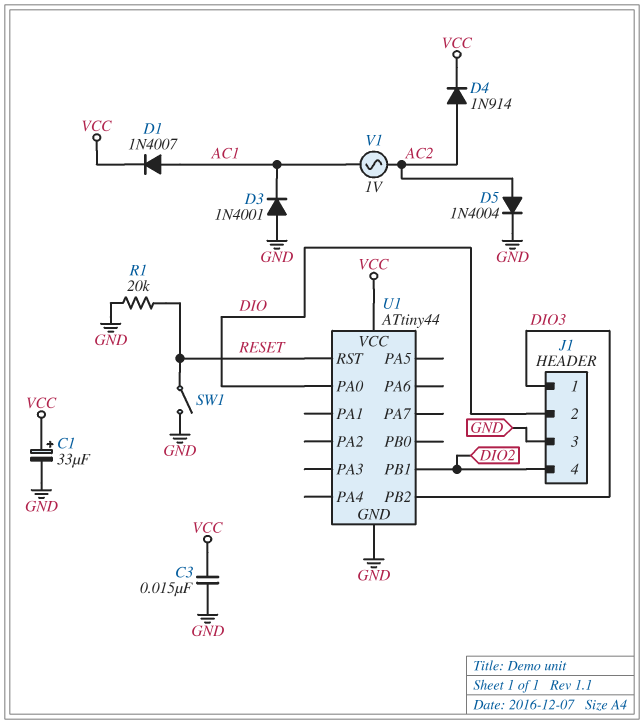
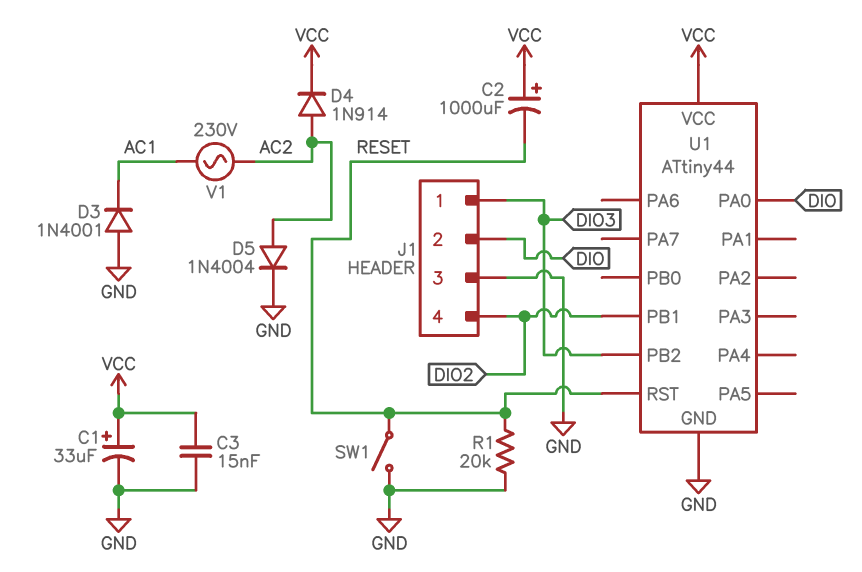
C2: none -> 1000uF (plus VCC, minus RESET)
D1: diode 1N4007 (A AC1, K VCC) -> none
V1: AC 1V (AC1, AC2) -> AC 230V (AC1, AC2)

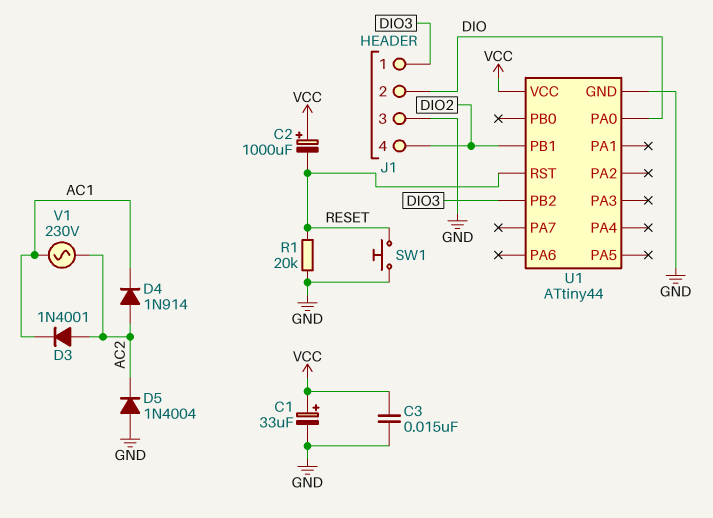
D3: diode 1N4001 (A GND, K AC1) -> diode 1N4001 (A AC2, K AC1)
D4: diode 1N914 (A AC2, K VCC) -> diode 1N914 (A AC2, K AC1)
D5: diode 1N4004 (A AC2, K GND) -> diode 1N4004 (A GND, K AC2)
SW1: switch (GND, RESET) -> button (GND, RESET)

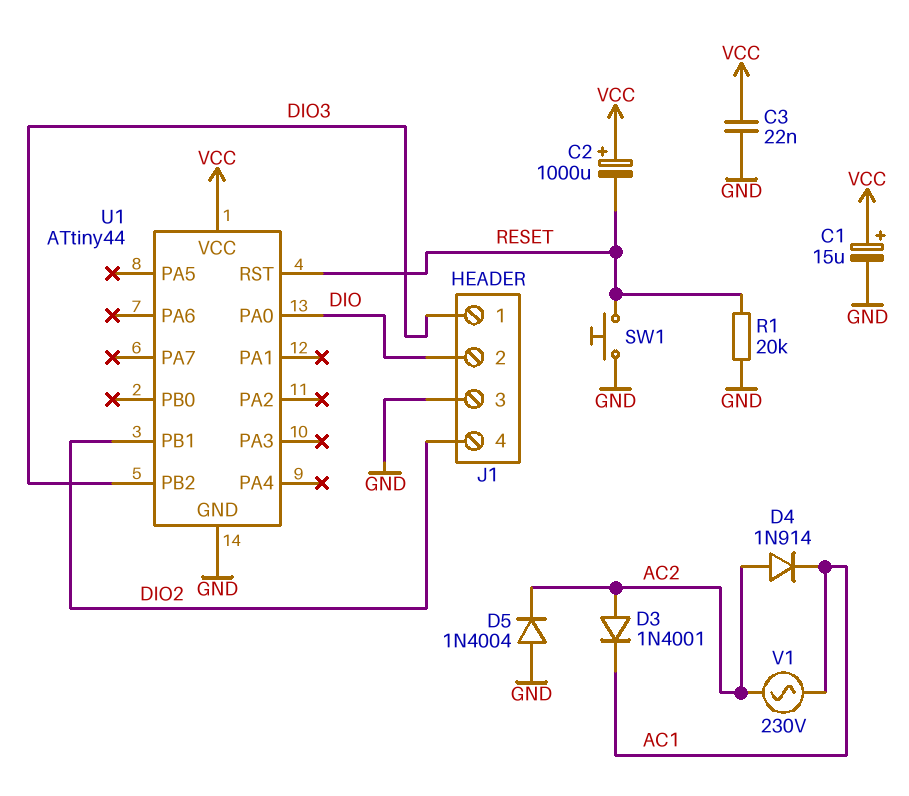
C1: 33uF (plus VCC, minus GND) -> 15uF (plus VCC, minus GND)
C3: 15nF (GND, VCC) -> 22nF (GND, VCC)

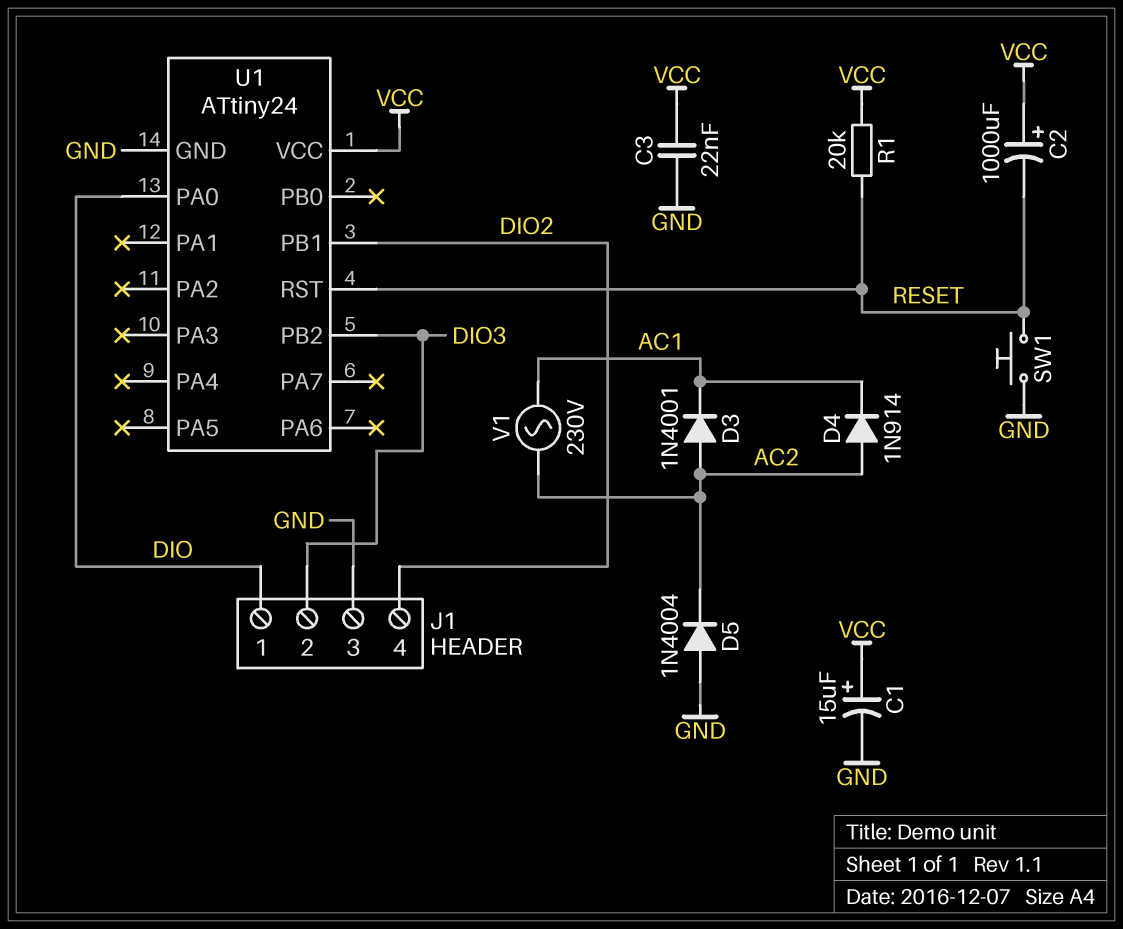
J1 pin 1: DIO3 -> DIO
J1 pin 2: DIO -> DIO3
R1: 20k (GND, RESET) -> 20k (RESET, VCC)
U1: ATtiny44 -> ATtiny24

